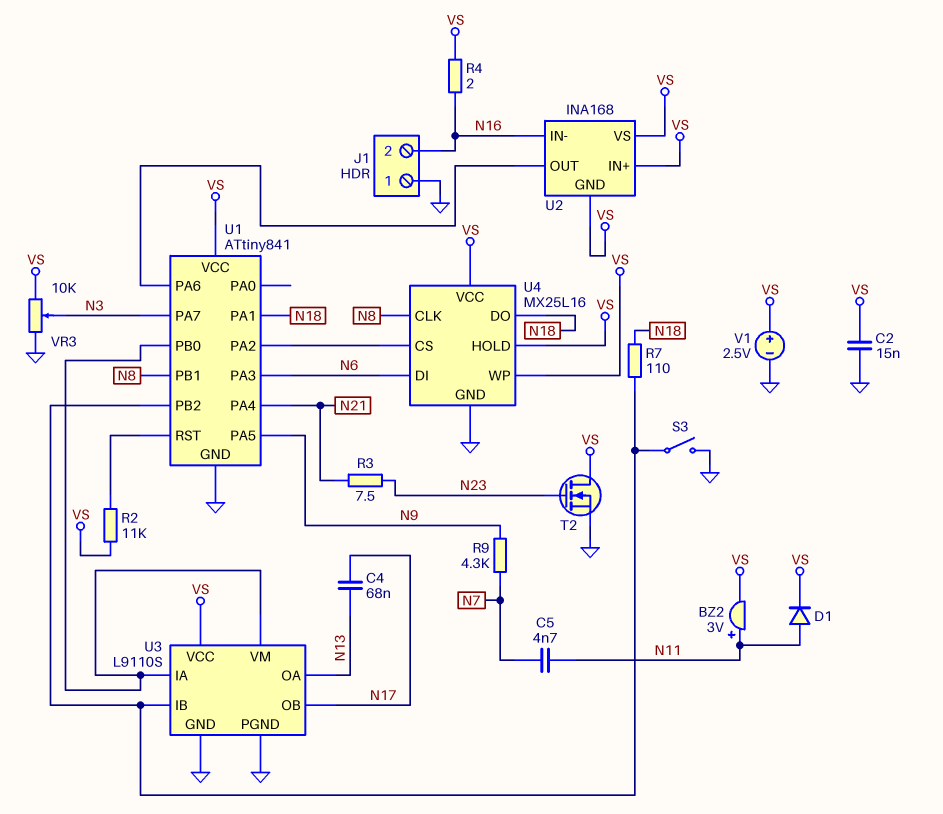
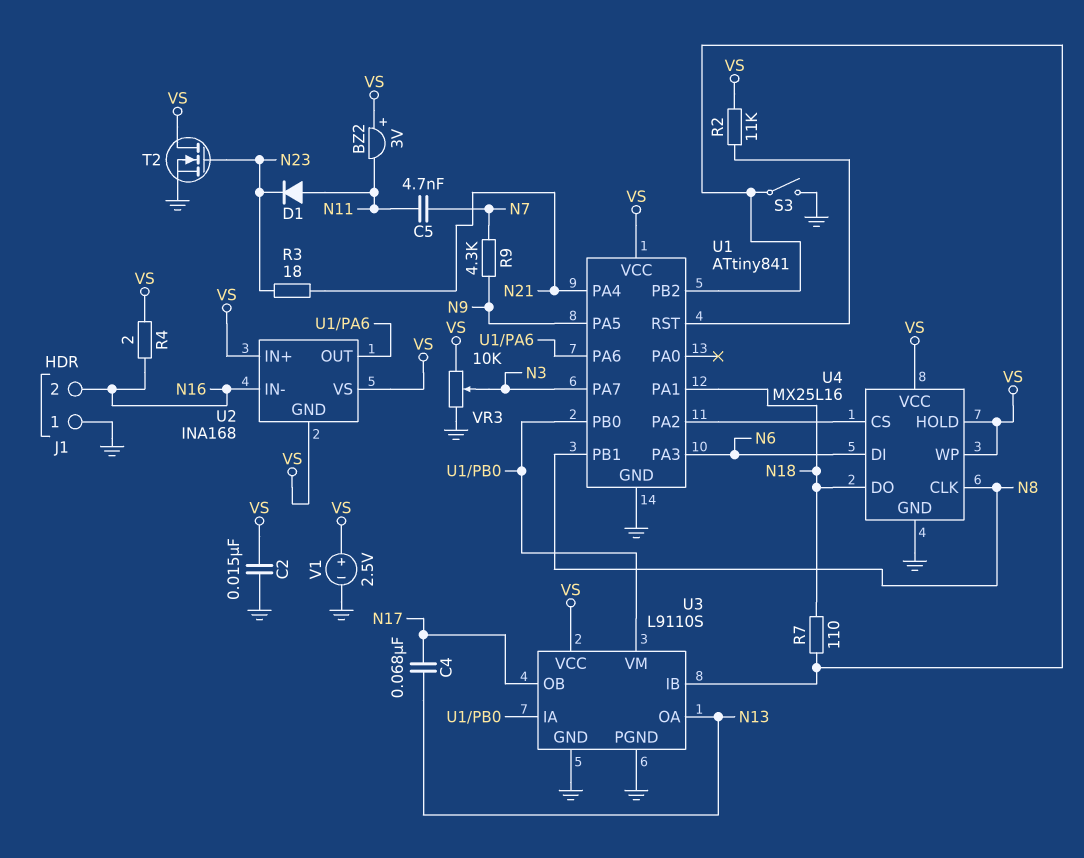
BZ2: buzzer 3V (plus N11, minus VS) -> buzzer 3V (plus VS, minus N11)
D1: diode (A N11, K VS) -> diode (A N11, K N23)
R3: 7.5 (N21, N23) -> 18 (N21, N23)

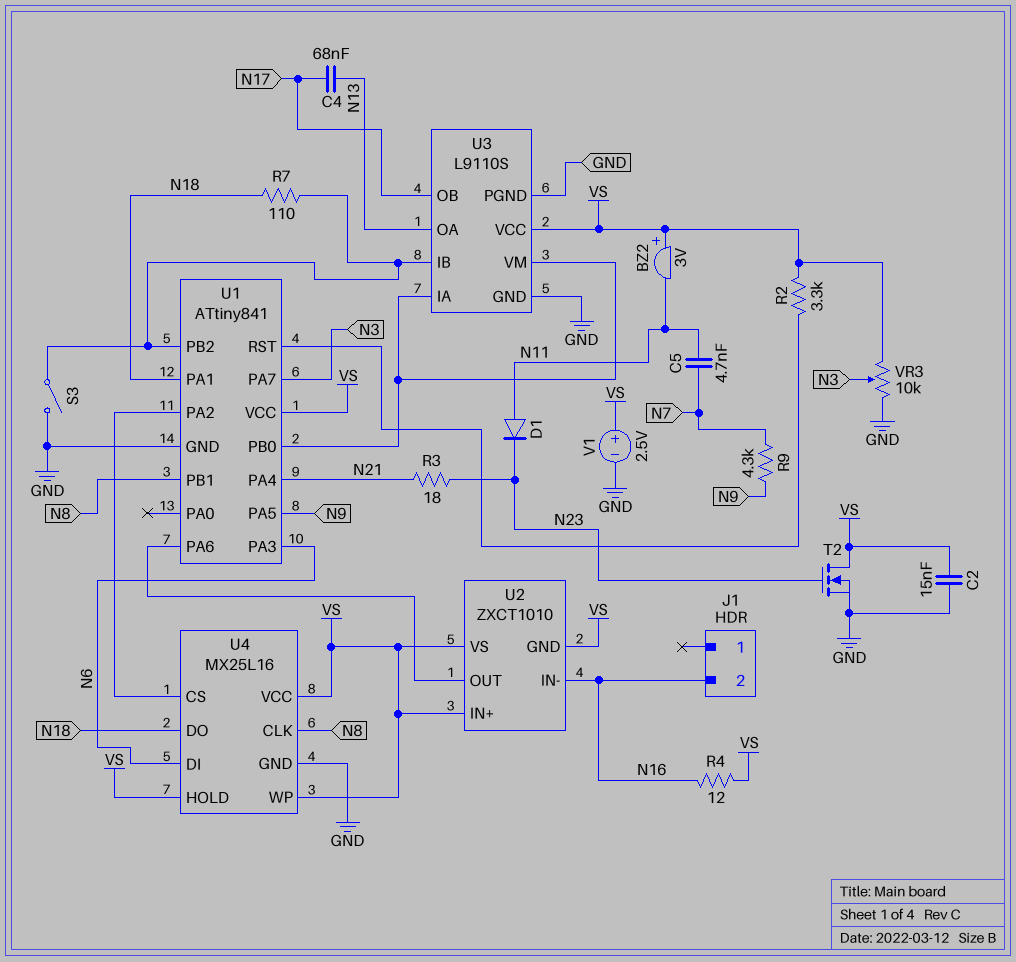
J1 pin 1: GND -> none
R2: 11k (U1/RST, VS) -> 3.3k (U1/RST, VS)
R4: 2 (N16, VS) -> 12 (N16, VS)
U2: INA168 -> ZXCT1010

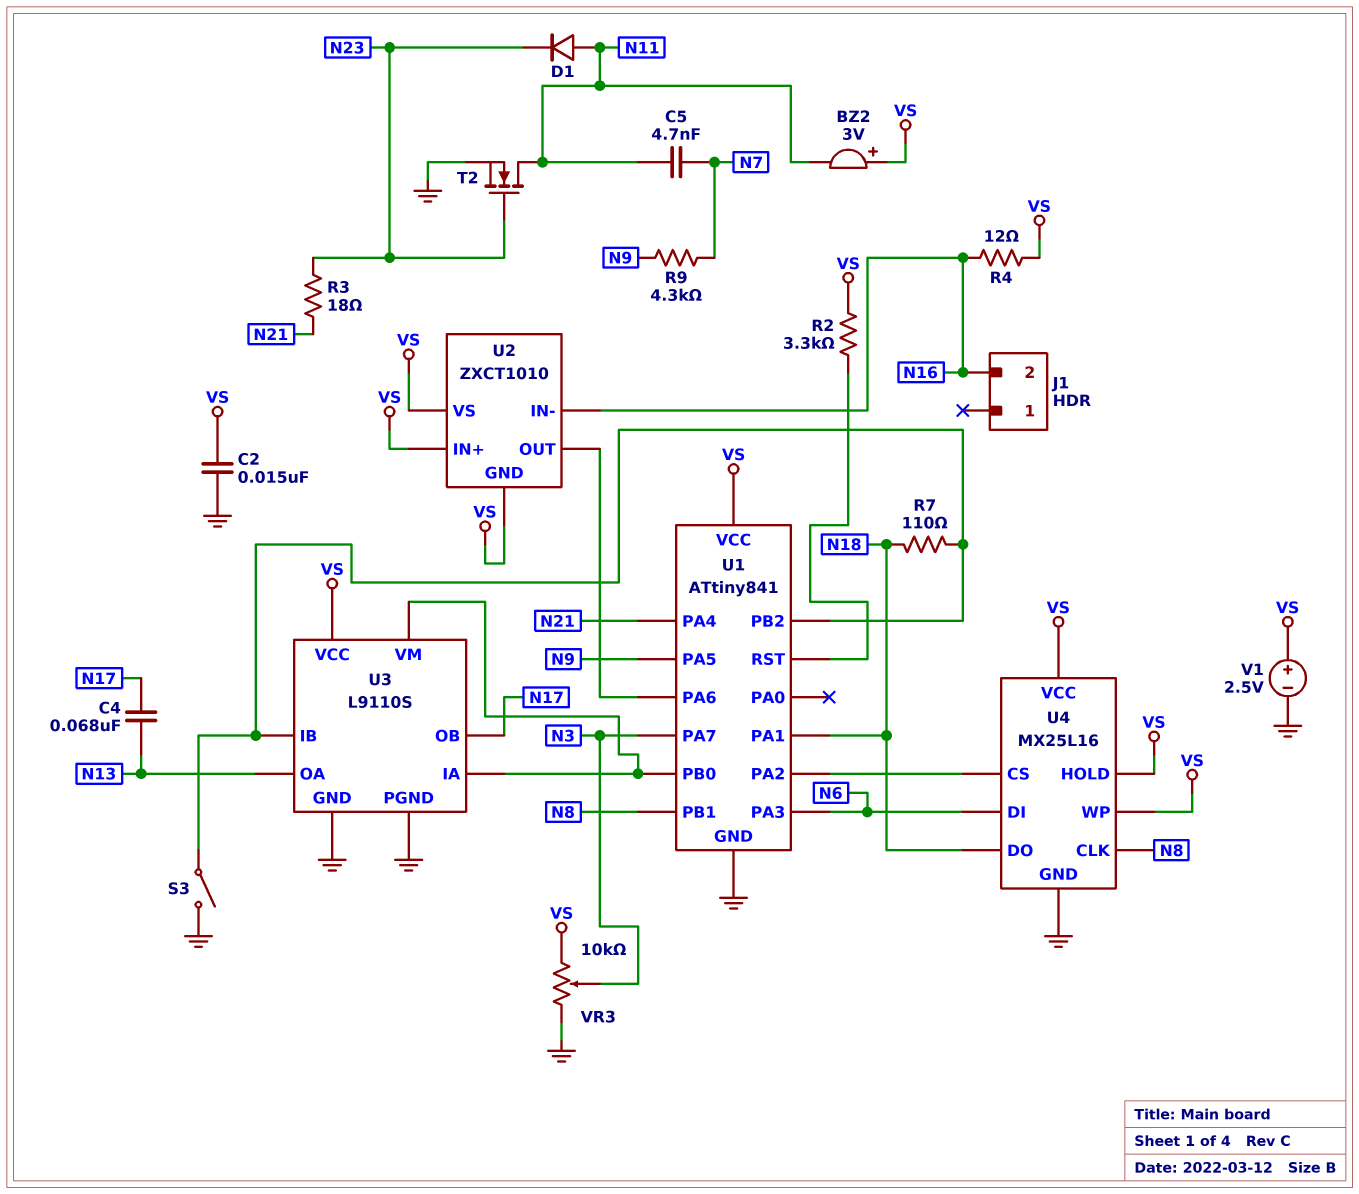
T2: NMOS (G N23, D VS, S GND) -> NMOS (G N23, D N11, S GND)

